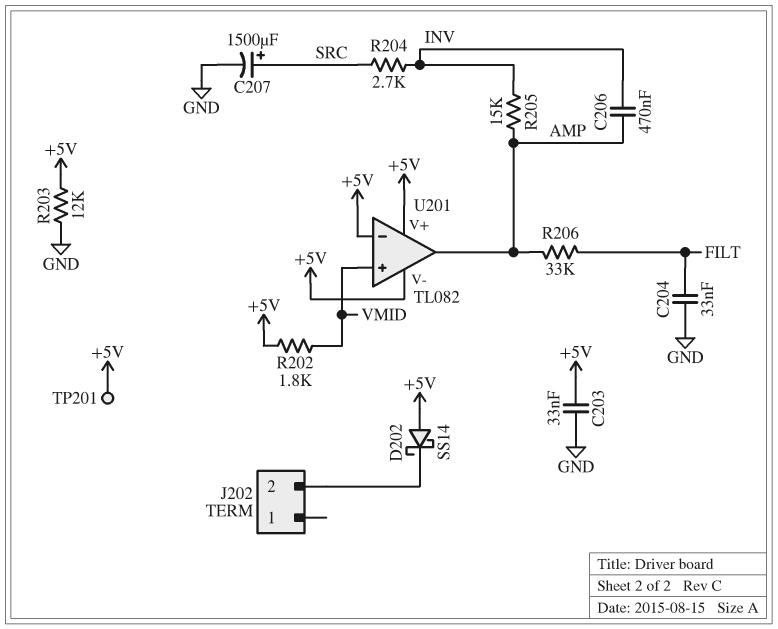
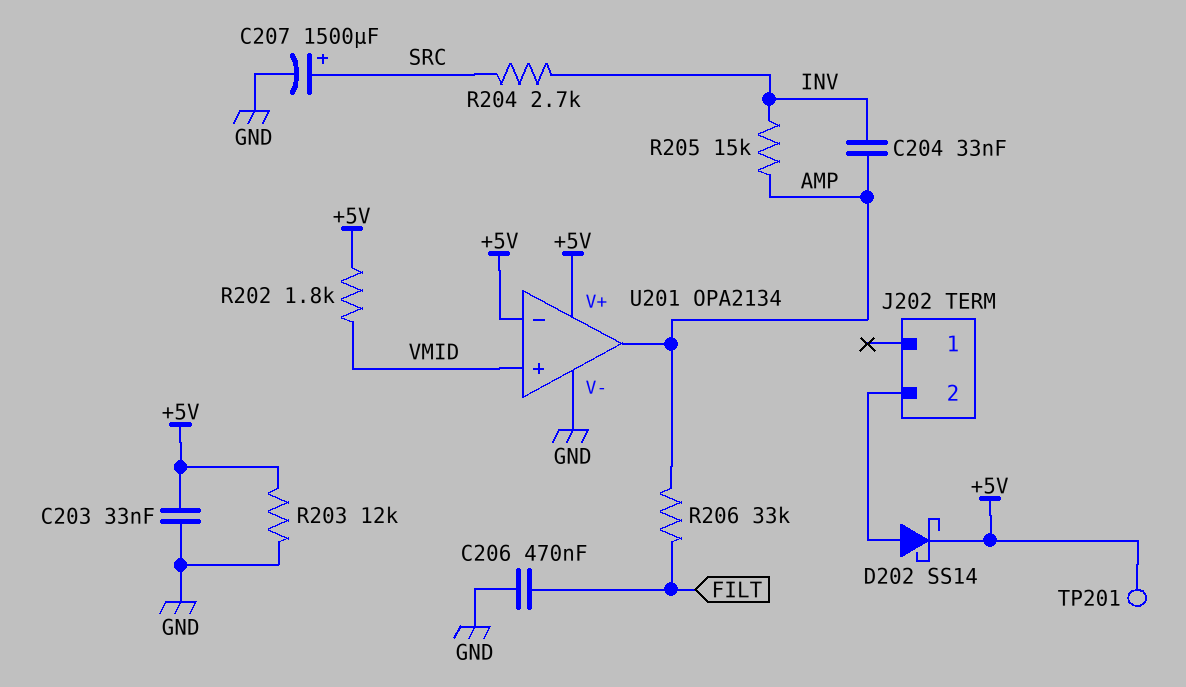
C204: 33nF (FILT, GND) -> 33nF (AMP, INV)
C206: 470nF (AMP, INV) -> 470nF (FILT, GND)
D202: schottky SS14 (A +5V, K J202/2) -> schottky SS14 (A J202/2, K +5V)
U201: TL082 -> OPA2134
U201 pin V-: +5V -> GND

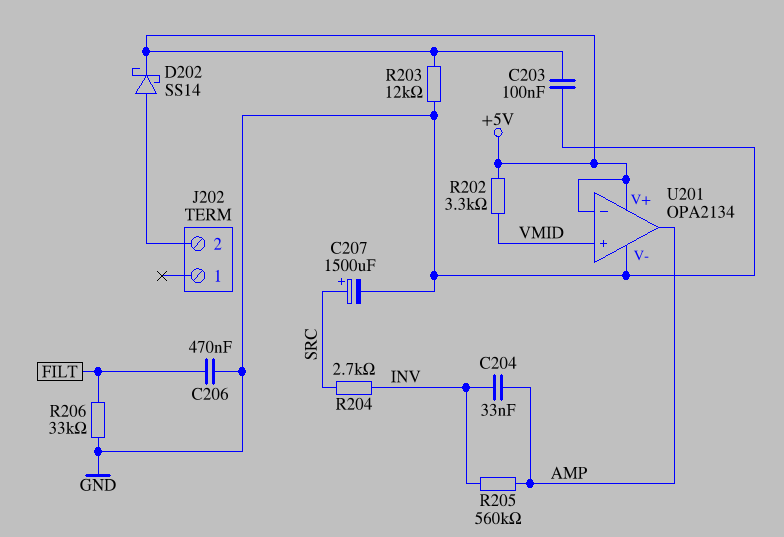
C203: 33nF (+5V, GND) -> 100nF (+5V, GND)
R202: 1.8k (+5V, VMID) -> 3.3k (+5V, VMID)
R205: 15k (AMP, INV) -> 560k (AMP, INV)
R206: 33k (AMP, FILT) -> 33k (FILT, GND)
TP201: test point (+5V) -> none

